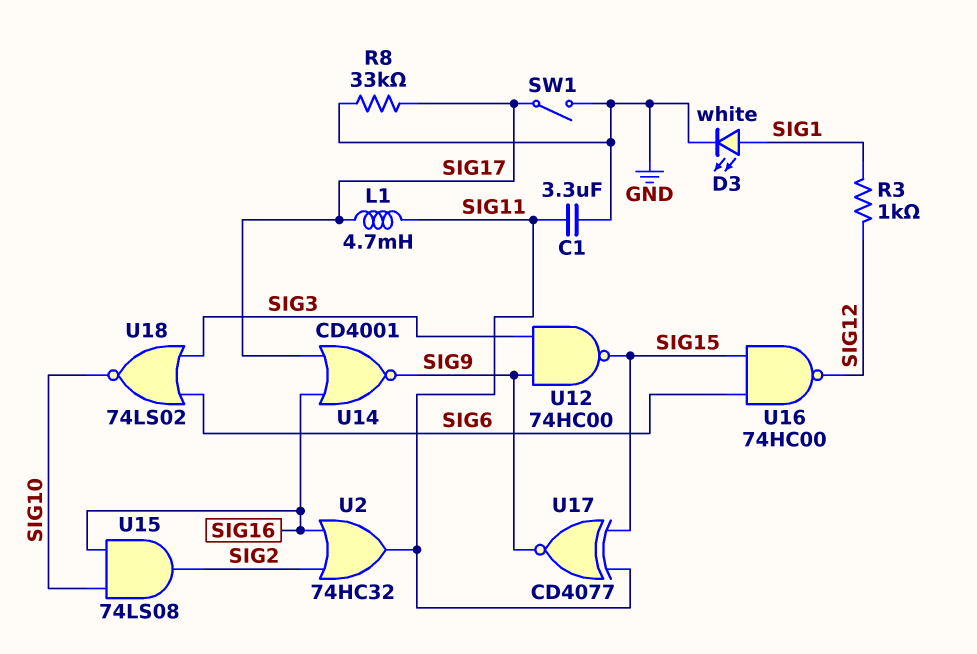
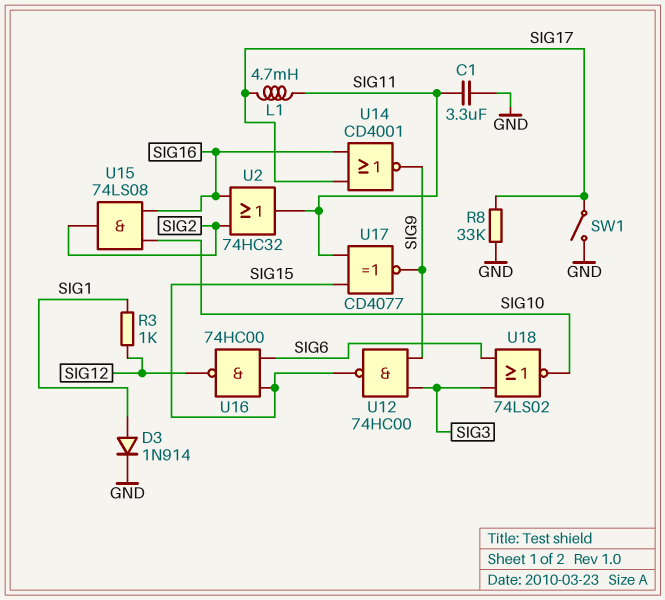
D3: LED white (A SIG1, K GND) -> diode 1N914 (A SIG1, K GND)

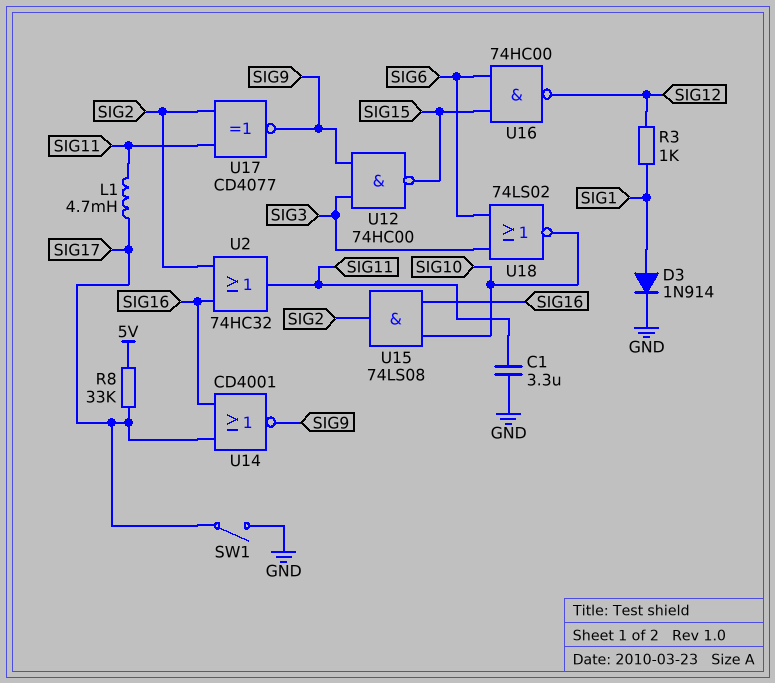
R8: 33k (GND, SIG17) -> 33k (5V, SIG17)
U17: XNOR CD4077 (in SIG11, in SIG15, out SIG9) -> XNOR CD4077 (in SIG2, in SIG11, out SIG9)

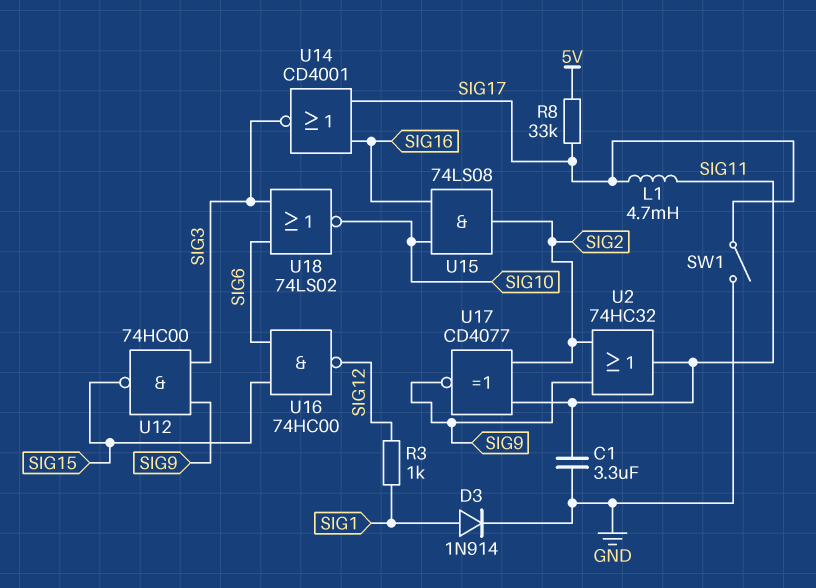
U2: OR 74HC32 (in SIG2, in SIG16, out SIG11) -> OR 74HC32 (in SIG2, in SIG9, out SIG11)
U14: NOR CD4001 (in SIG16, in SIG17, out SIG9) -> NOR CD4001 (in SIG16, in SIG17, out SIG3)

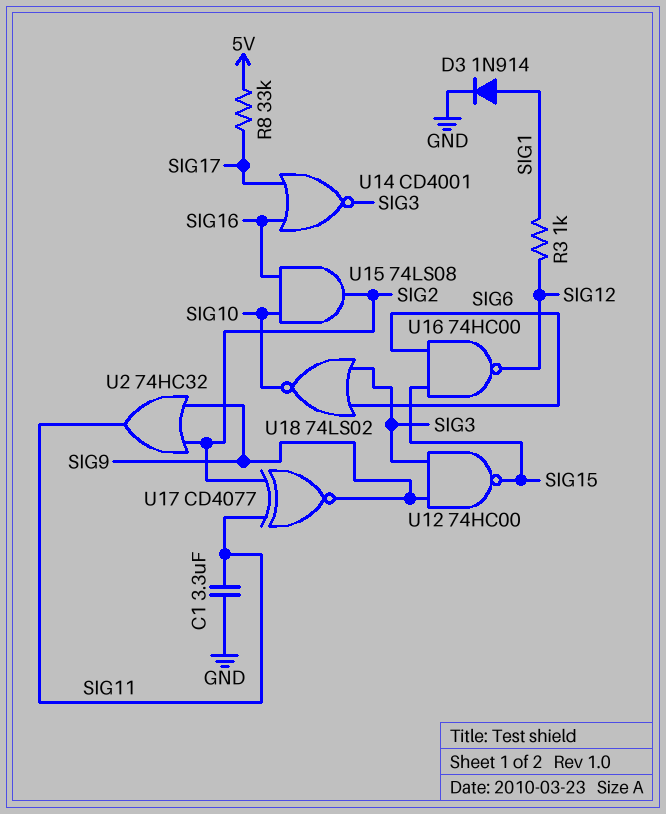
L1: 4.7mH (SIG11, SIG17) -> none
SW1: switch (GND, SIG17) -> none

